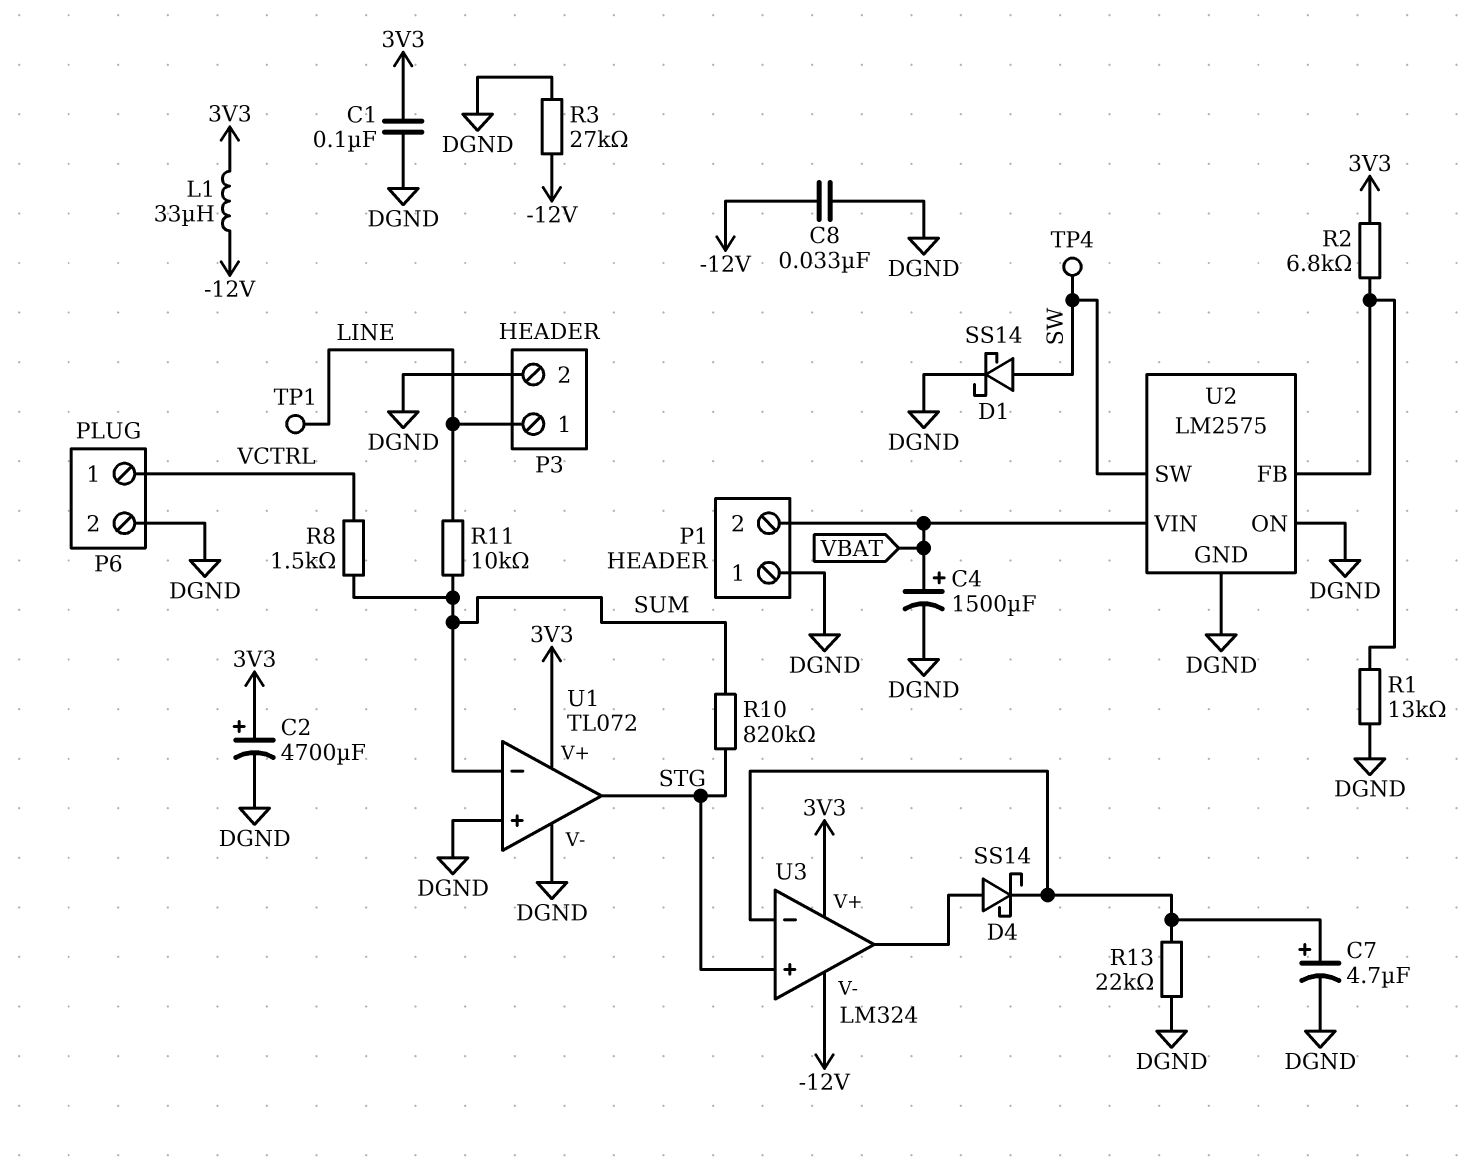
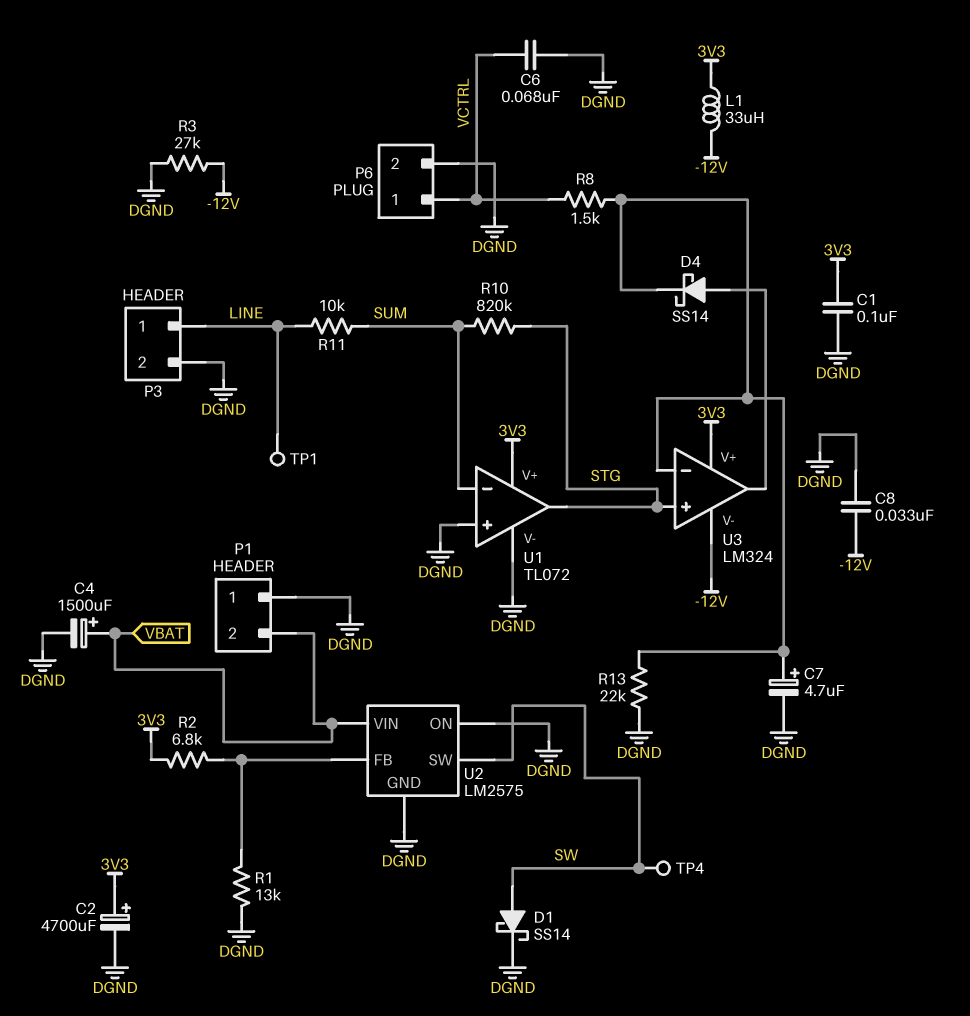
C6: none -> 68nF (DGND, VCTRL)
R8: 1.5k (SUM, VCTRL) -> 1.5k (U3/in-, VCTRL)

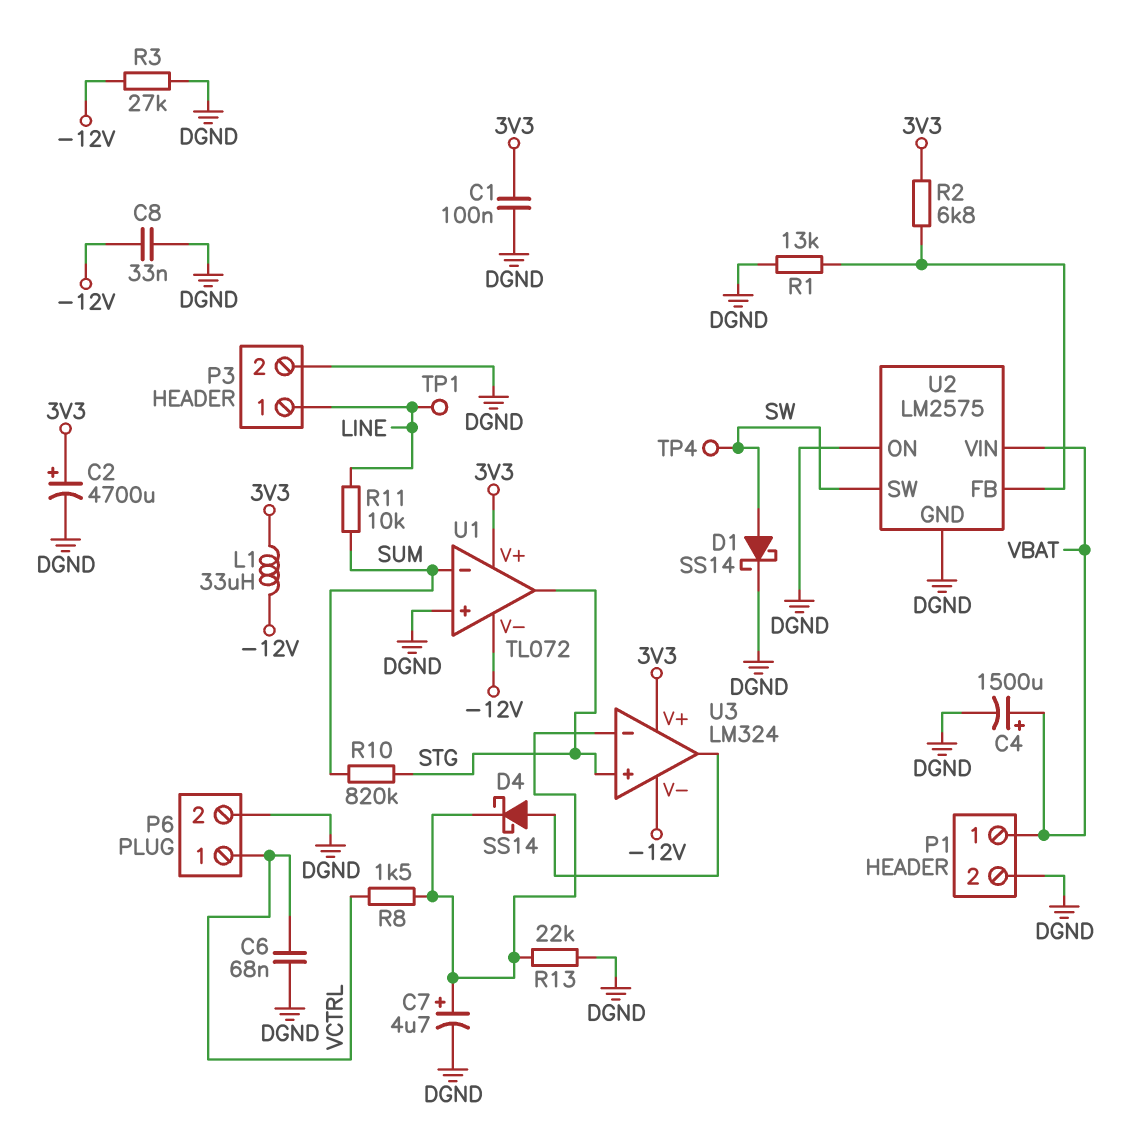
P1 pin 1: DGND -> VBAT
P1 pin 2: VBAT -> DGND
U1 pin V-: DGND -> -12V

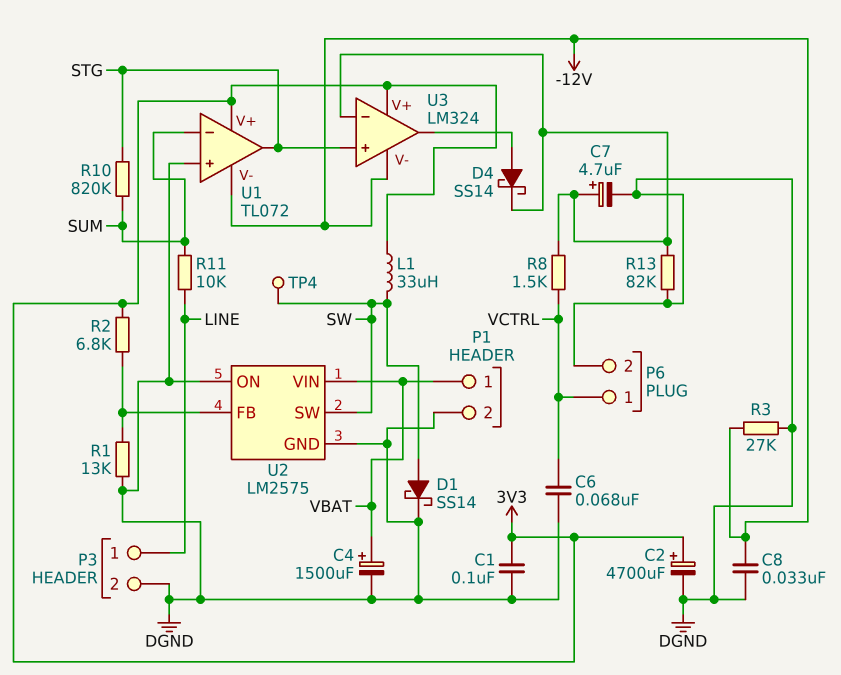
L1: 33uH (-12V, 3V3) -> 33uH (3V3, SW)
R13: 22k (DGND, U3/in-) -> 82k (DGND, U3/in-)
TP1: test point (LINE) -> none

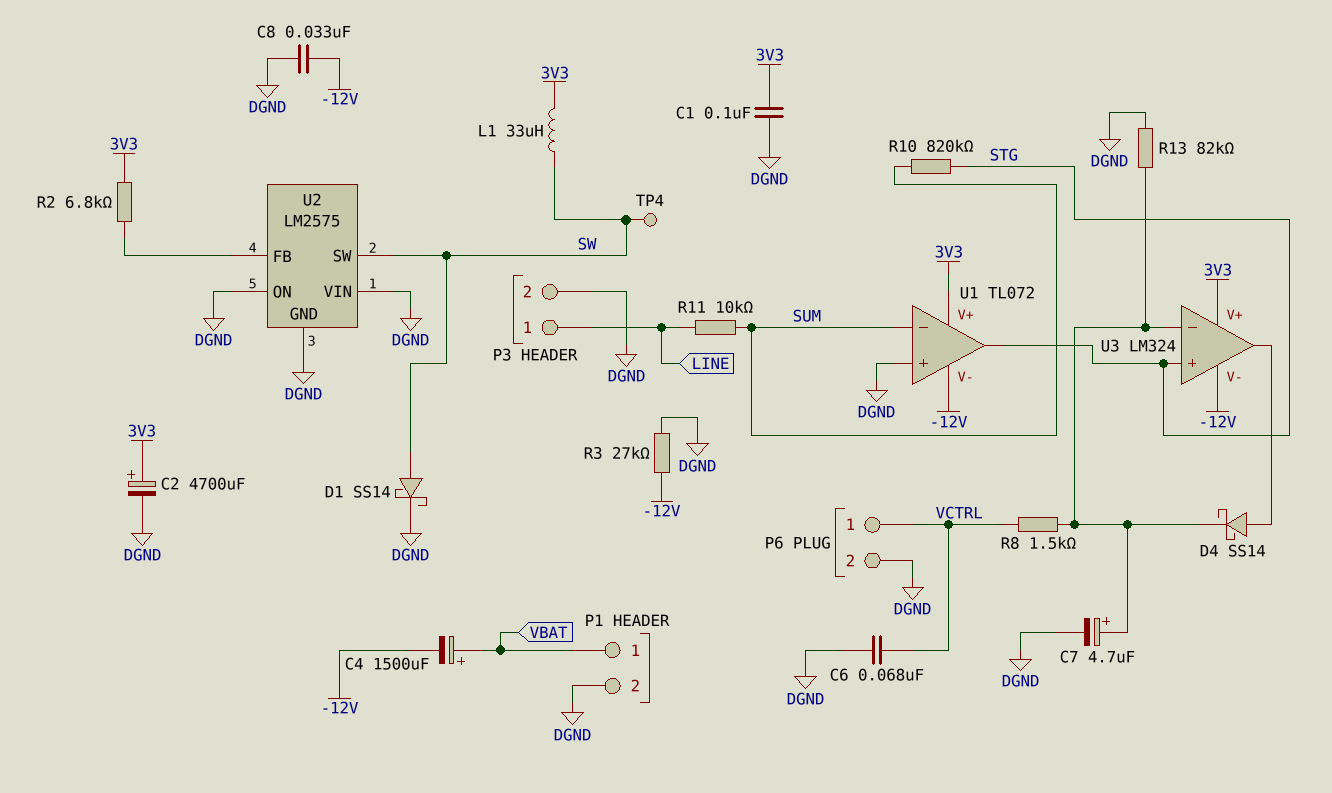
C4: 1500uF (plus VBAT, minus DGND) -> 1500uF (plus VBAT, minus -12V)
R1: 13k (DGND, U2/FB) -> none
U2 pin VIN: VBAT -> DGND

